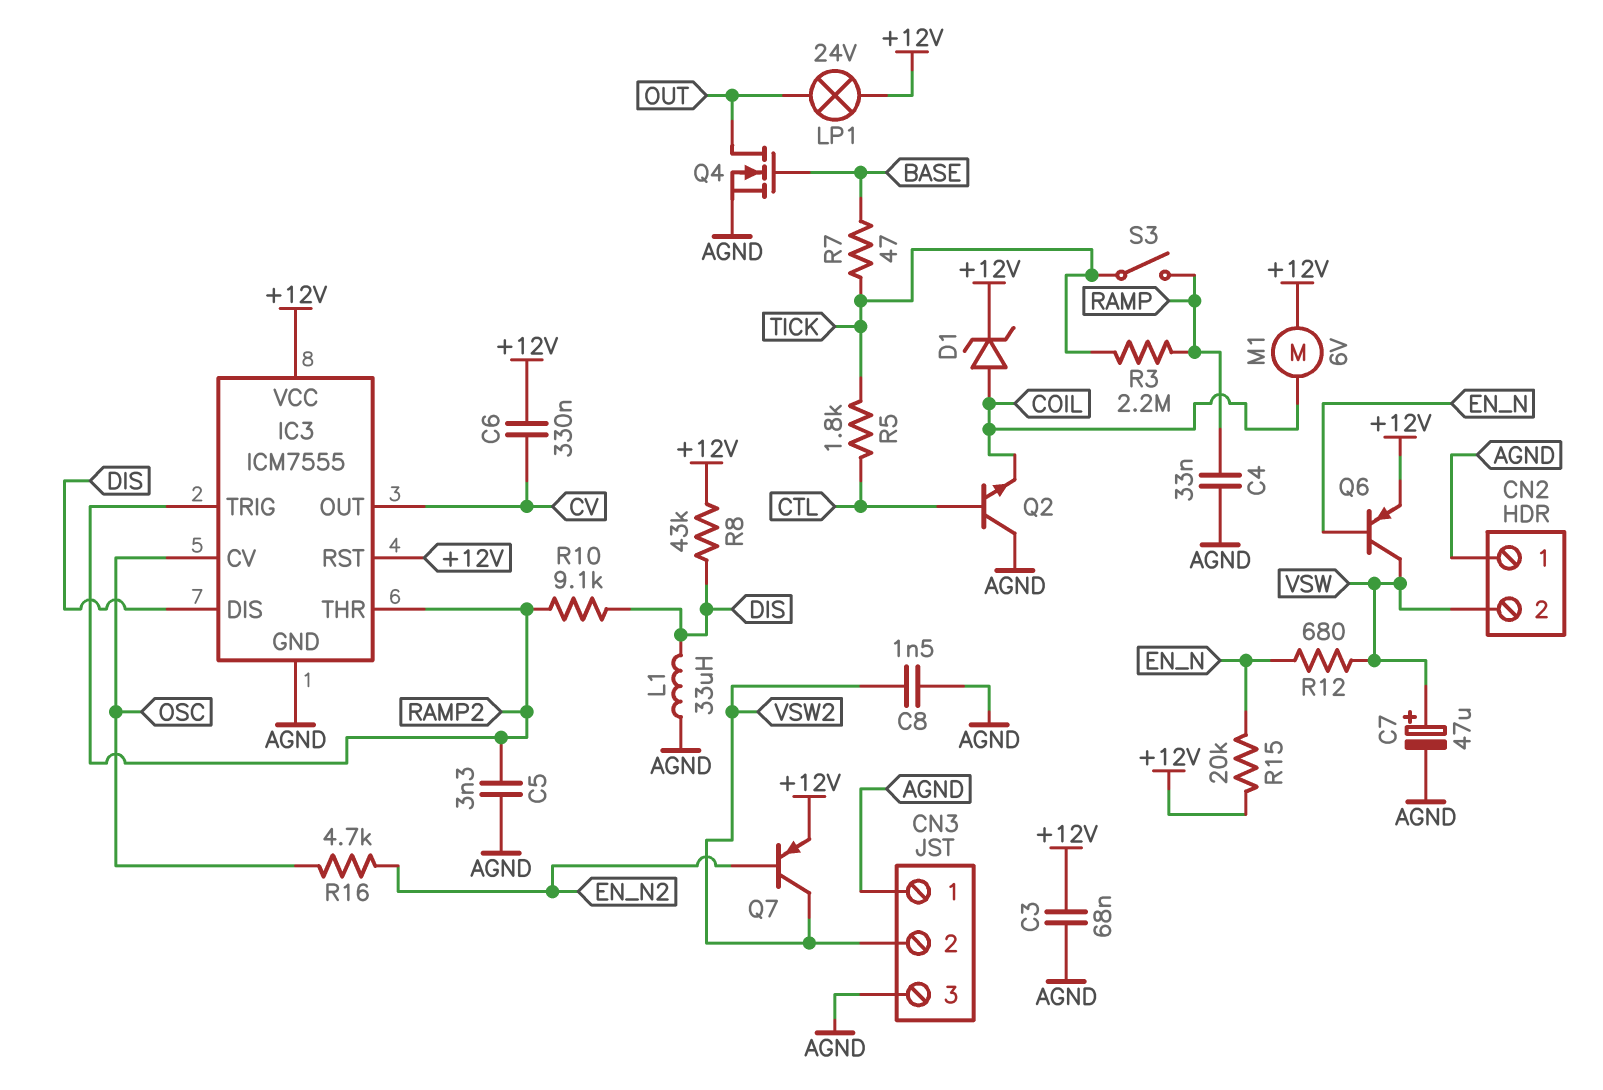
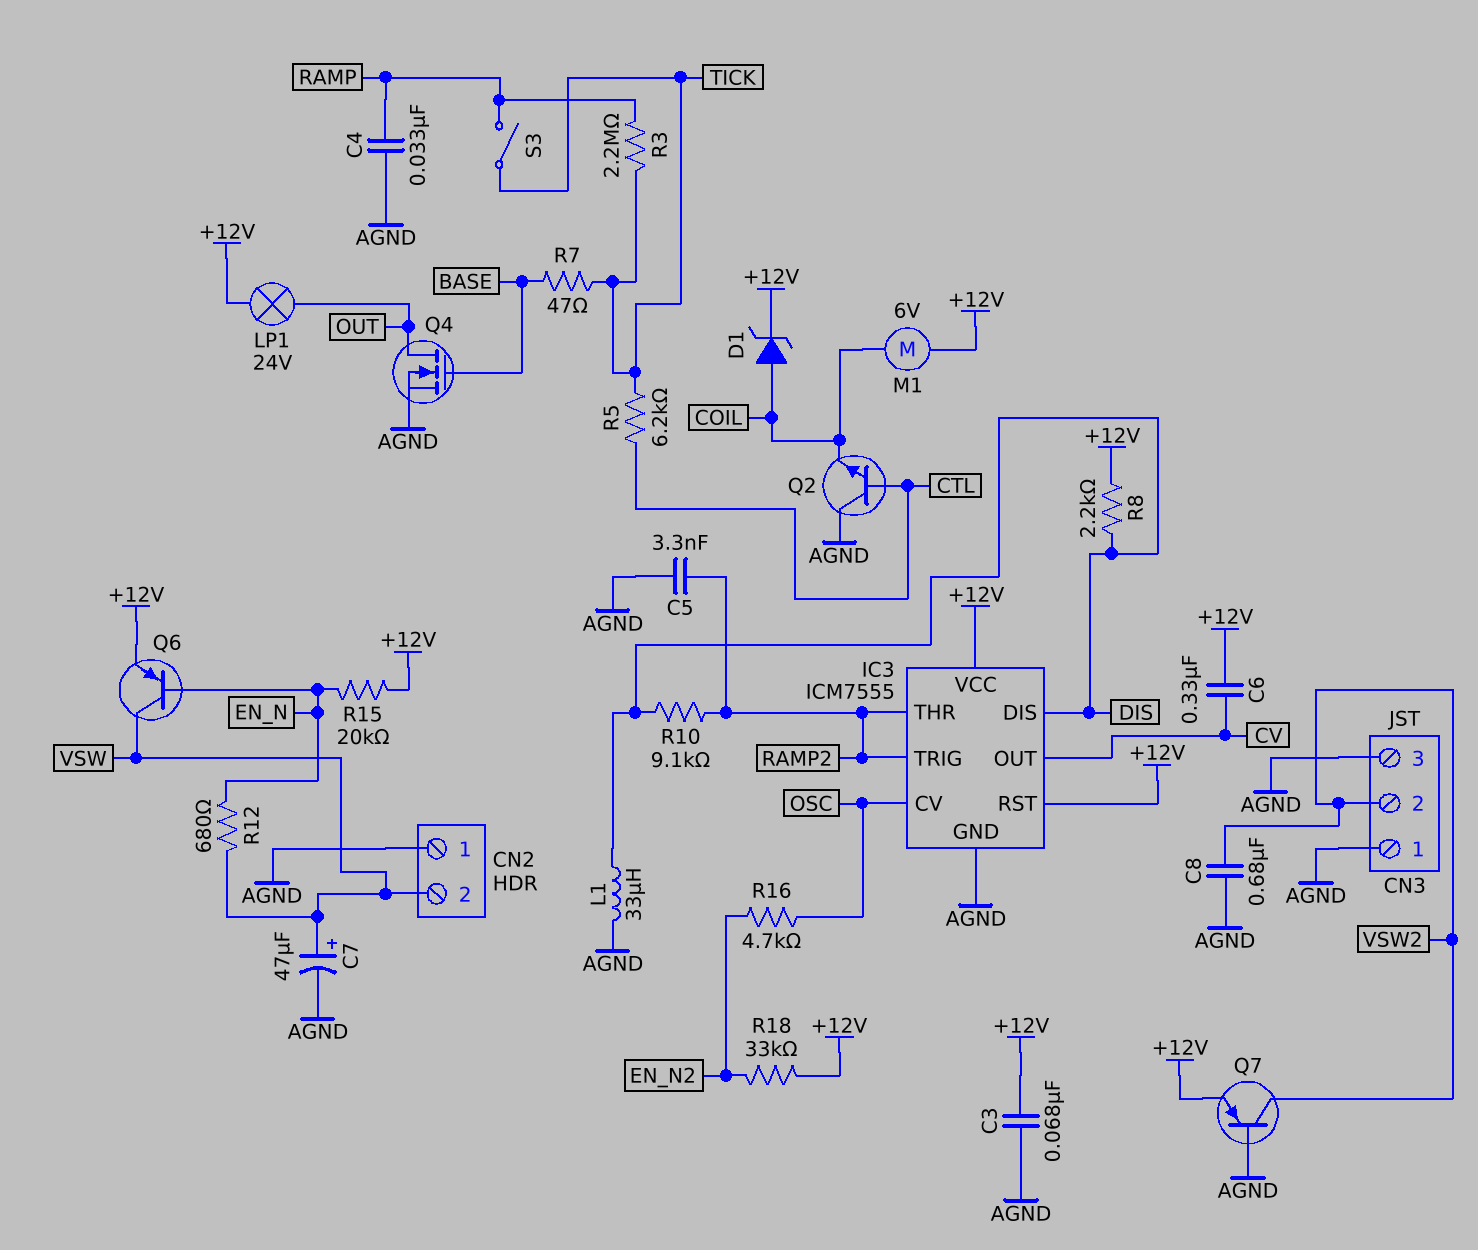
C8: 1.5nF (AGND, VSW2) -> 680nF (AGND, VSW2)
Q7: PNP (B EN_N2, C VSW2, E +12V) -> PNP (B AGND, C VSW2, E +12V)
R5: 1.8k (CTL, TICK) -> 6.2k (CTL, TICK)
R8: 43k (+12V, DIS) -> 2.2k (+12V, DIS)
R18: none -> 33k (+12V, EN_N2)

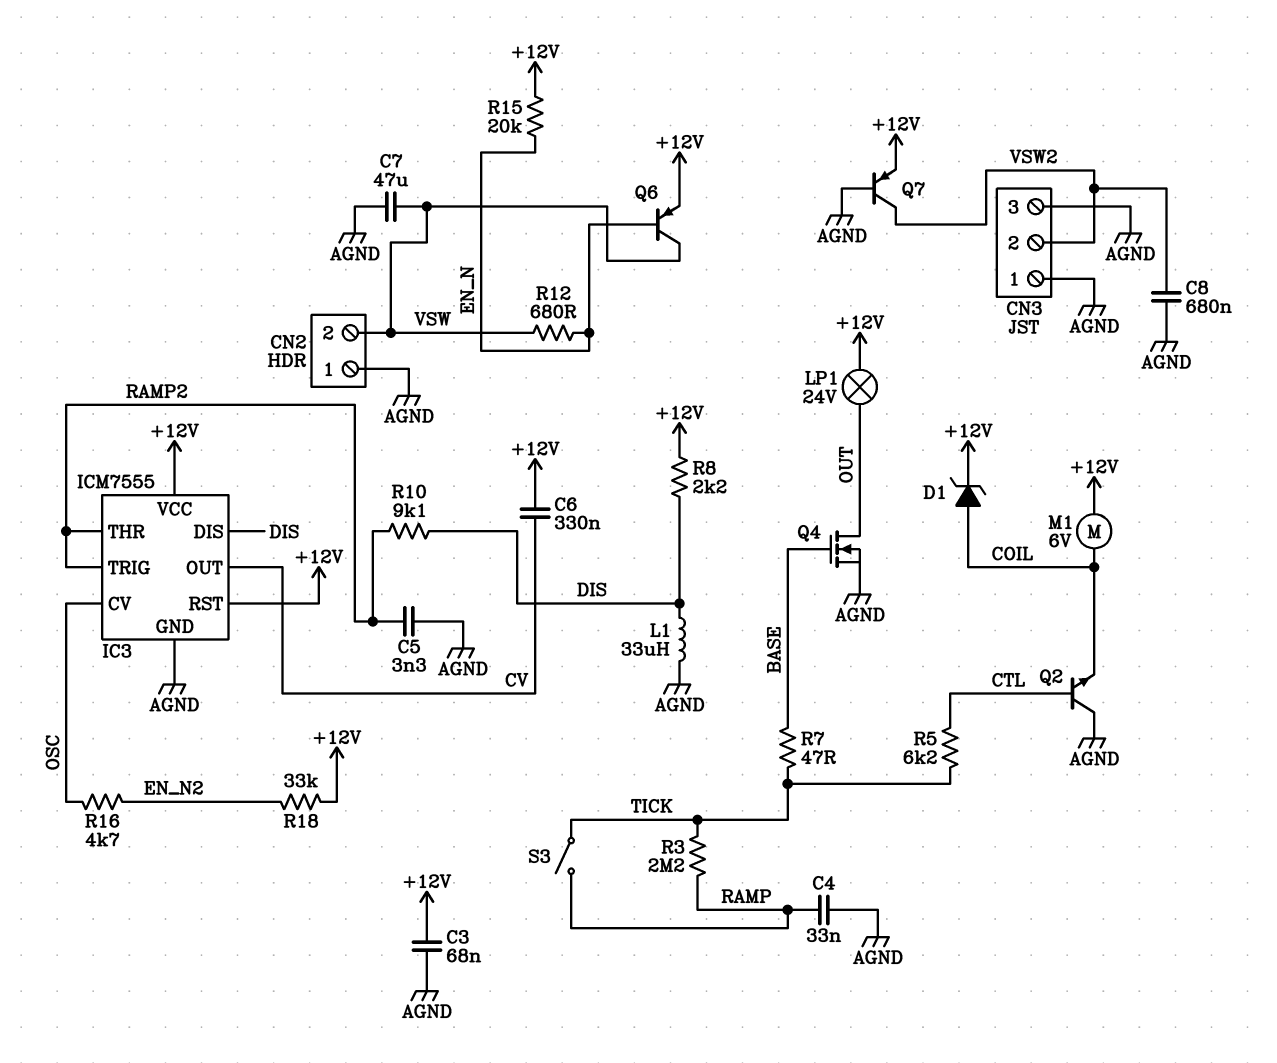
C7: 47uF (plus VSW, minus AGND) -> 47uF (AGND, VSW)

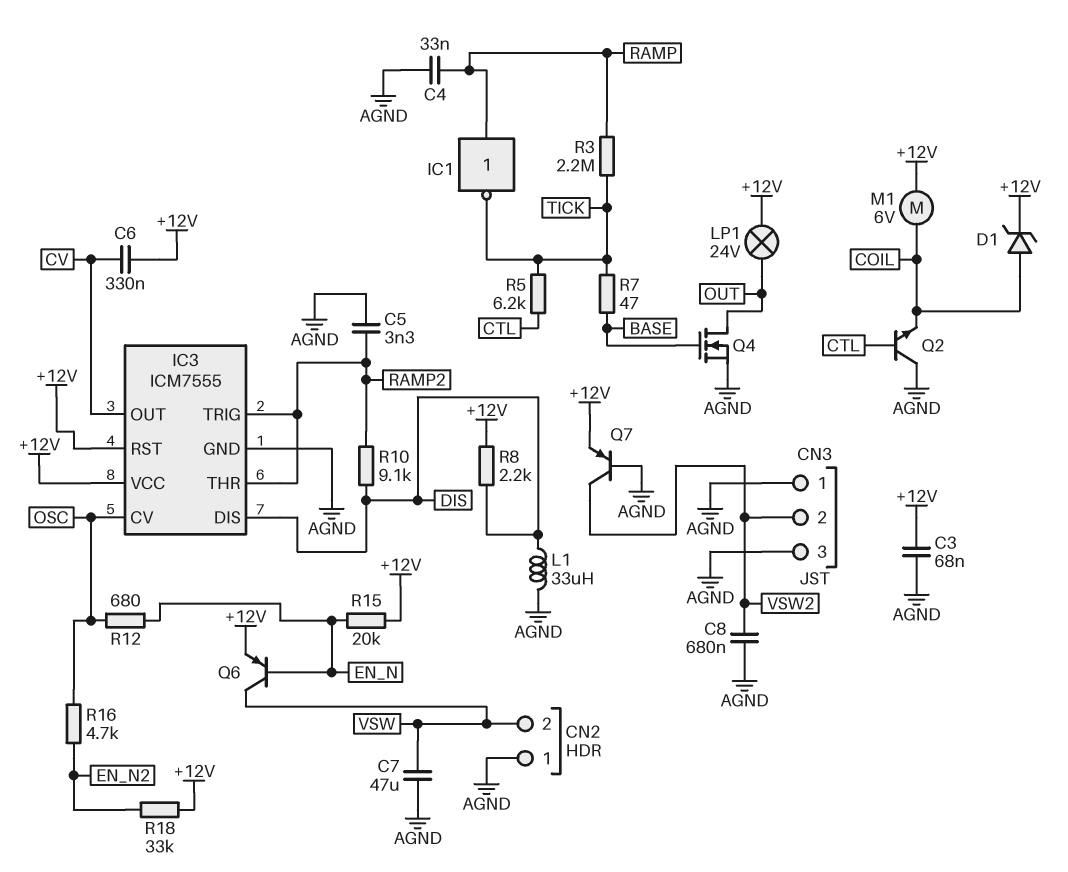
IC1: none -> NOT (in RAMP, out TICK)
R12: 680 (EN_N, VSW) -> 680 (EN_N, OSC)
S3: switch (RAMP, TICK) -> none

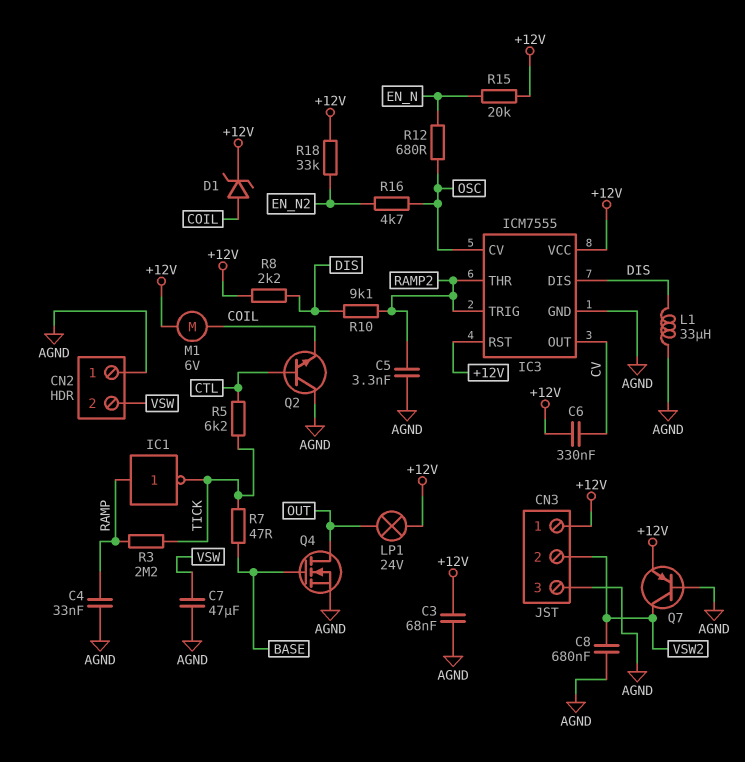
CN3 pin 1: AGND -> +12V
Q6: PNP (B EN_N, C VSW, E +12V) -> none

